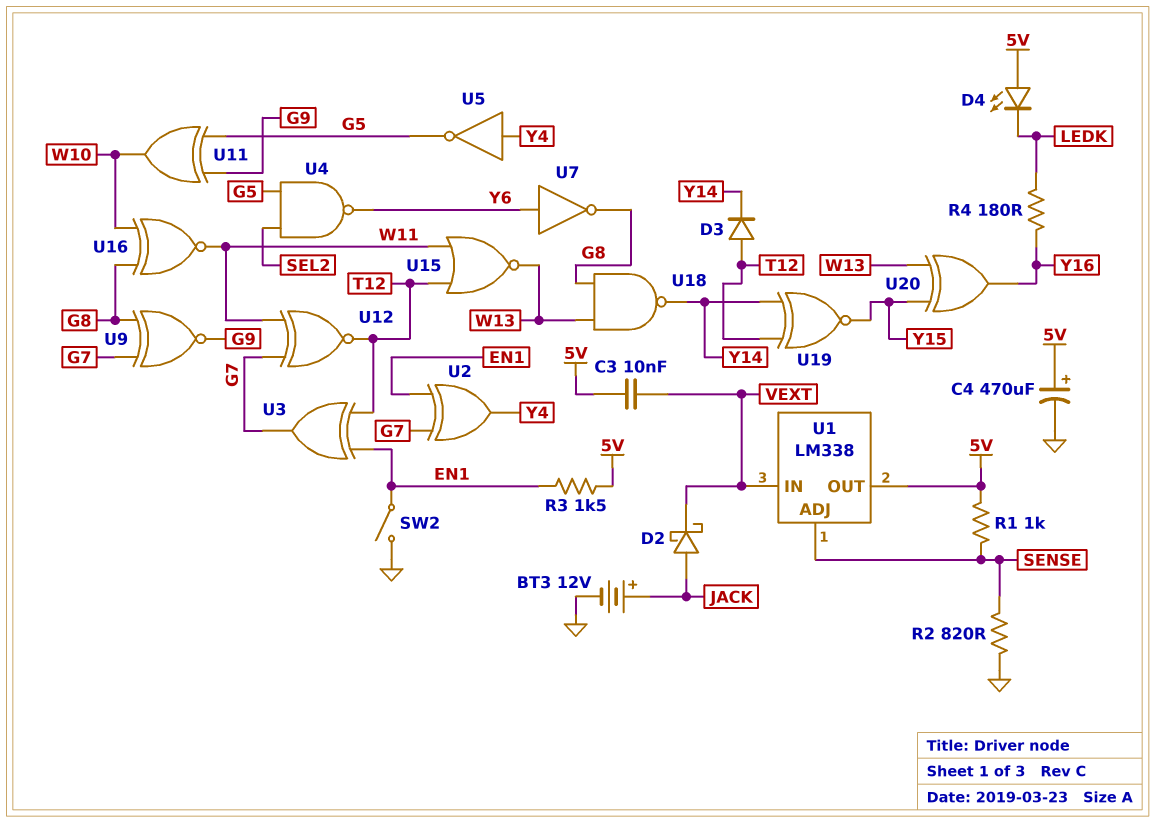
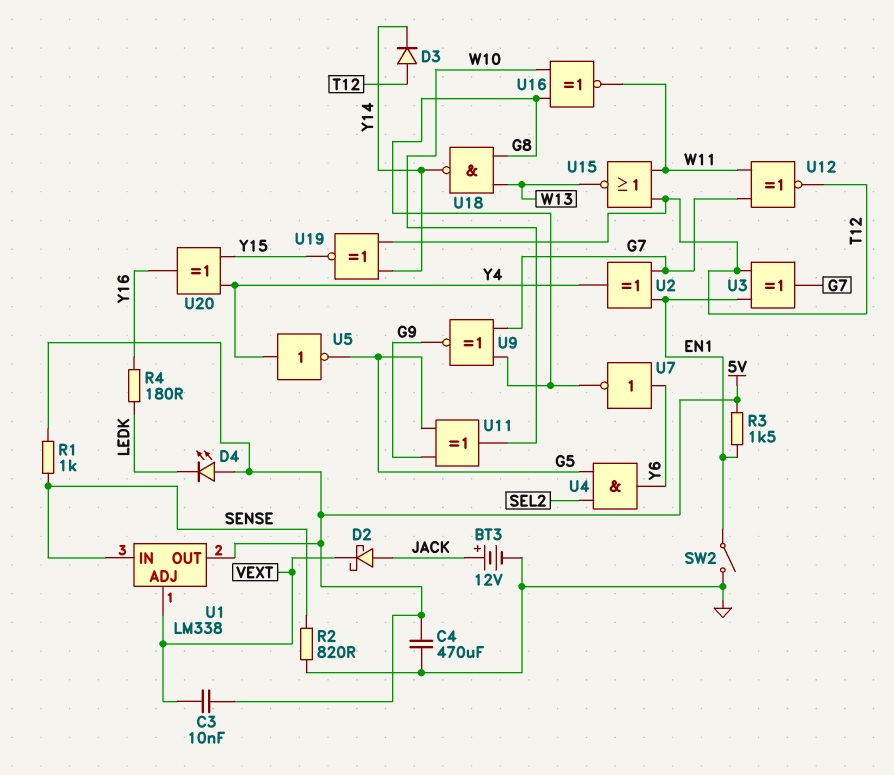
C4: 470uF (plus 5V, minus GND) -> 470uF (5V, GND)
U1 pin ADJ: SENSE -> VEXT
U1 pin IN: VEXT -> SENSE
U4: NAND (in G5, in SEL2, out Y6) -> AND (in G5, in SEL2, out Y6)
U20: XOR (in W13, in Y15, out Y16) -> XOR (in Y4, in Y15, out Y16)

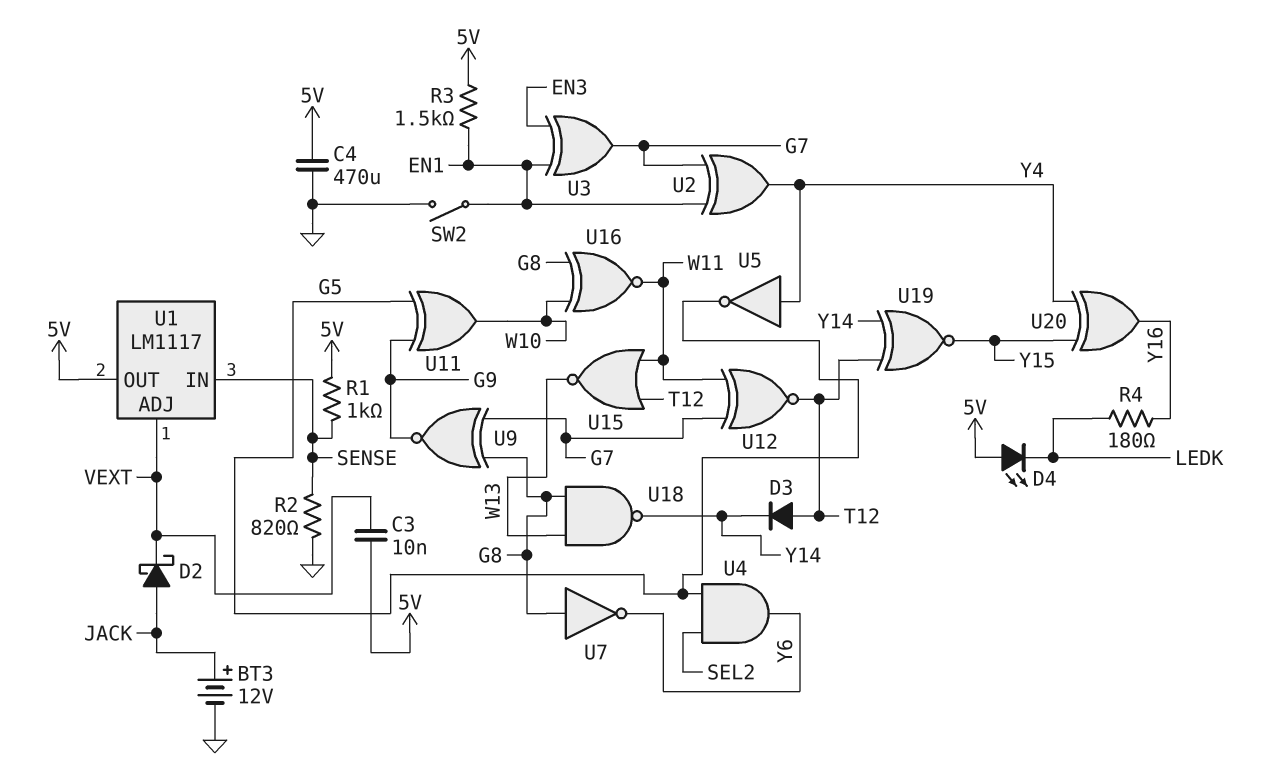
U1: LM338 -> LM1117
U3: XOR (in EN1, in T12, out G7) -> XOR (in EN1, in EN3, out G7)
U7: NOT (in Y6, out G8) -> NOT (in G8, out Y6)

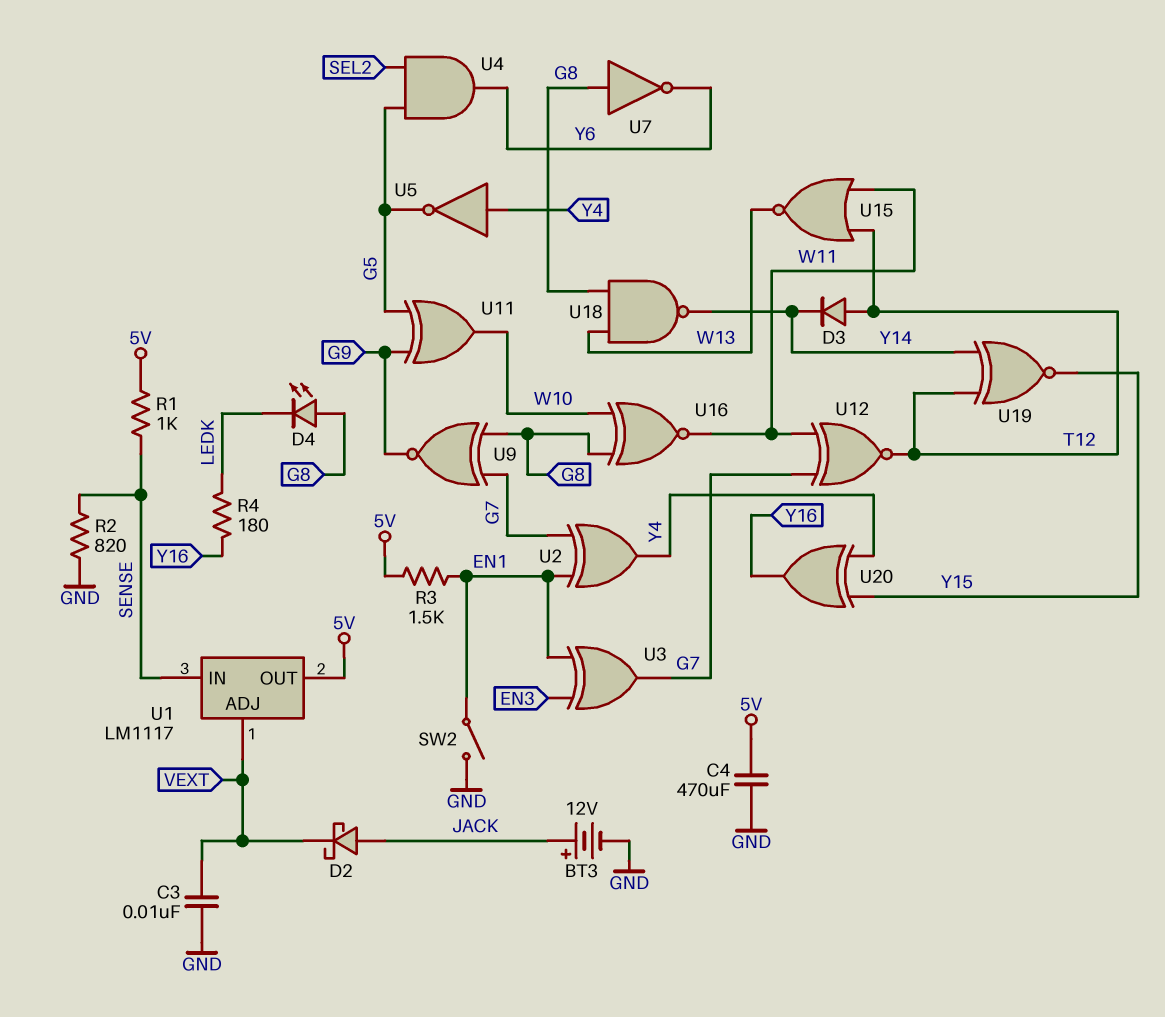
C3: 10nF (5V, VEXT) -> 10nF (GND, VEXT)
D4: LED (A 5V, K LEDK) -> LED (A G8, K LEDK)

